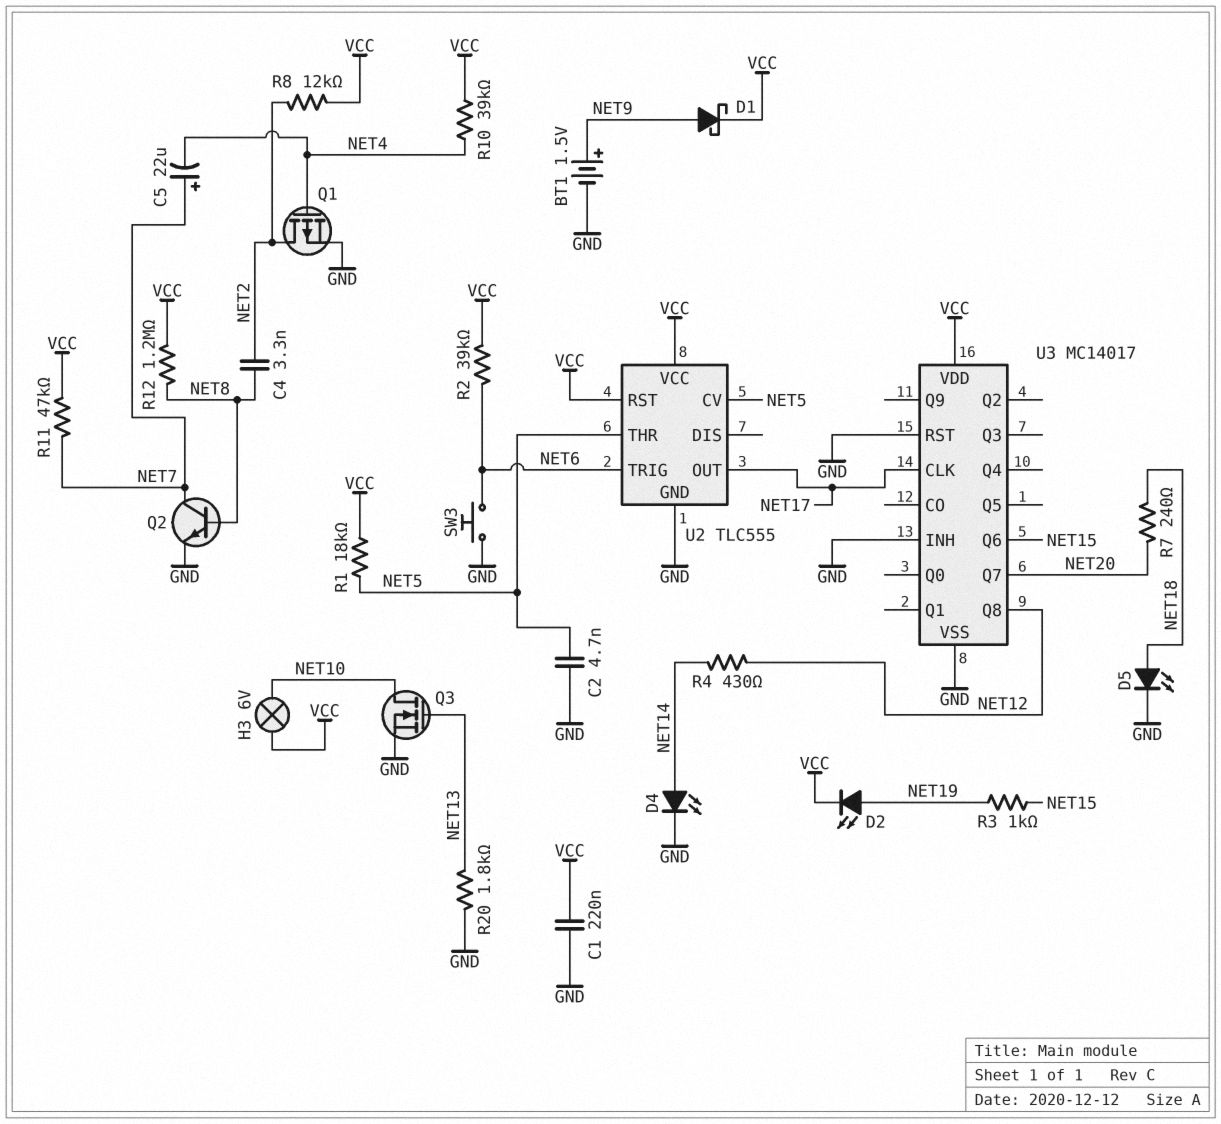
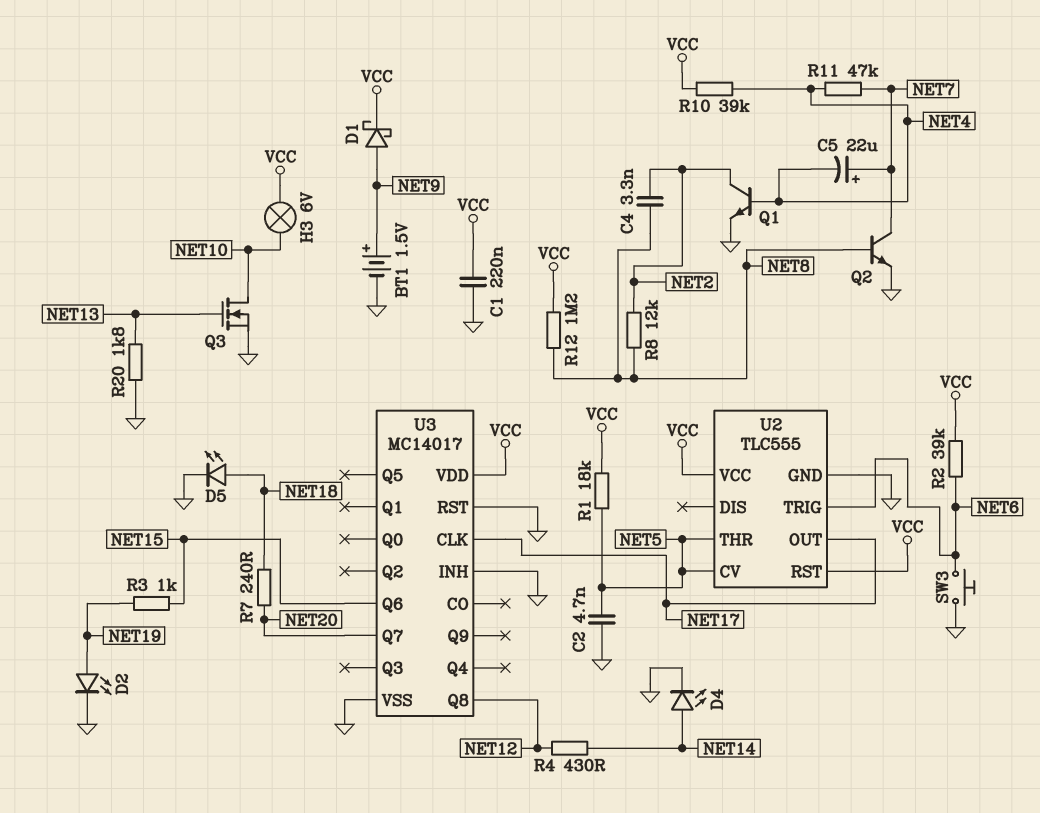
D2: LED (A NET19, K VCC) -> LED (A NET19, K GND)
Q1: PMOS (G NET4, D NET2, S GND) -> NPN (B NET4, C NET2, E GND)
R8: 12k (NET2, VCC) -> 12k (NET2, NET8)
R11: 47k (NET7, VCC) -> 47k (NET4, NET7)

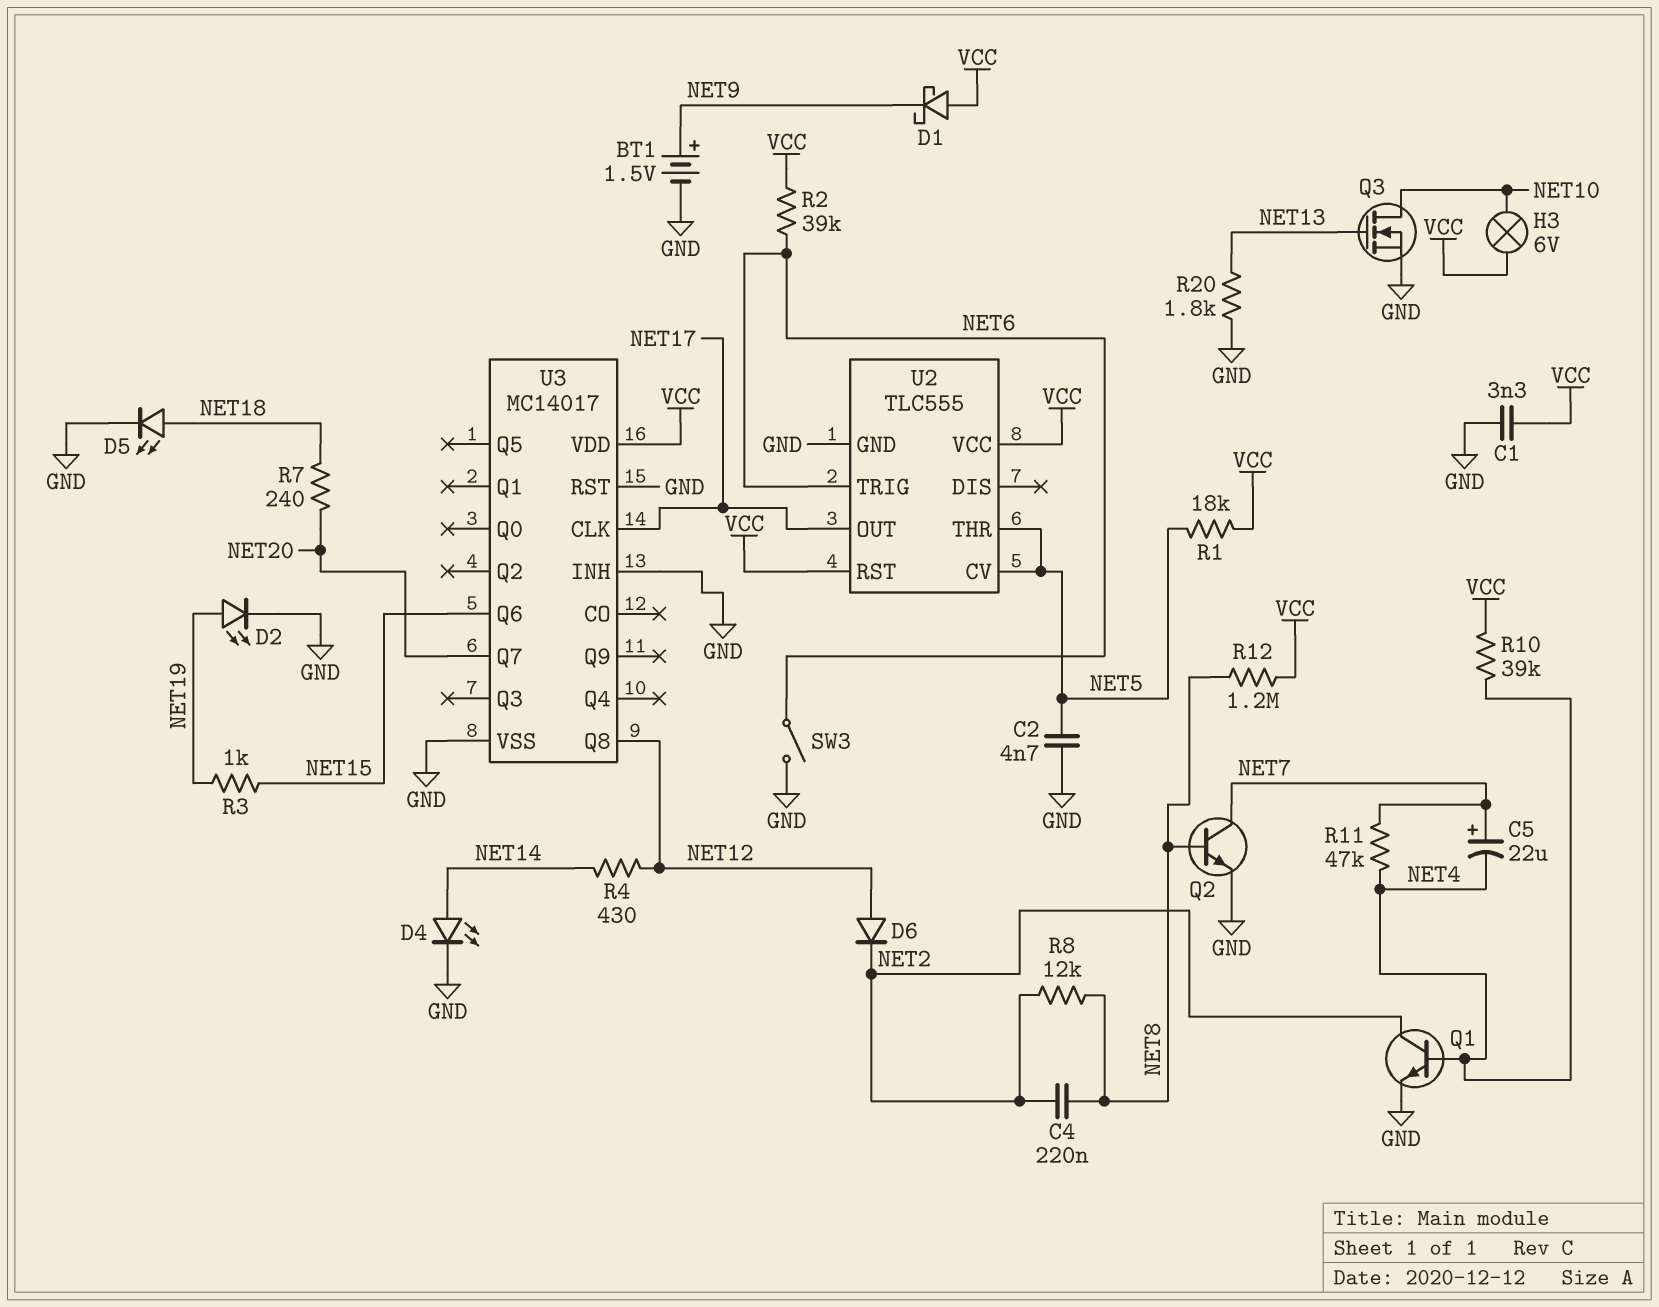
C1: 220nF (GND, VCC) -> 3.3nF (GND, VCC)
C4: 3.3nF (NET2, NET8) -> 220nF (NET2, NET8)
D1: schottky (A NET9, K VCC) -> schottky (A VCC, K NET9)
D6: none -> diode (A NET12, K NET2)
SW3: button (GND, NET6) -> switch (GND, NET6)

